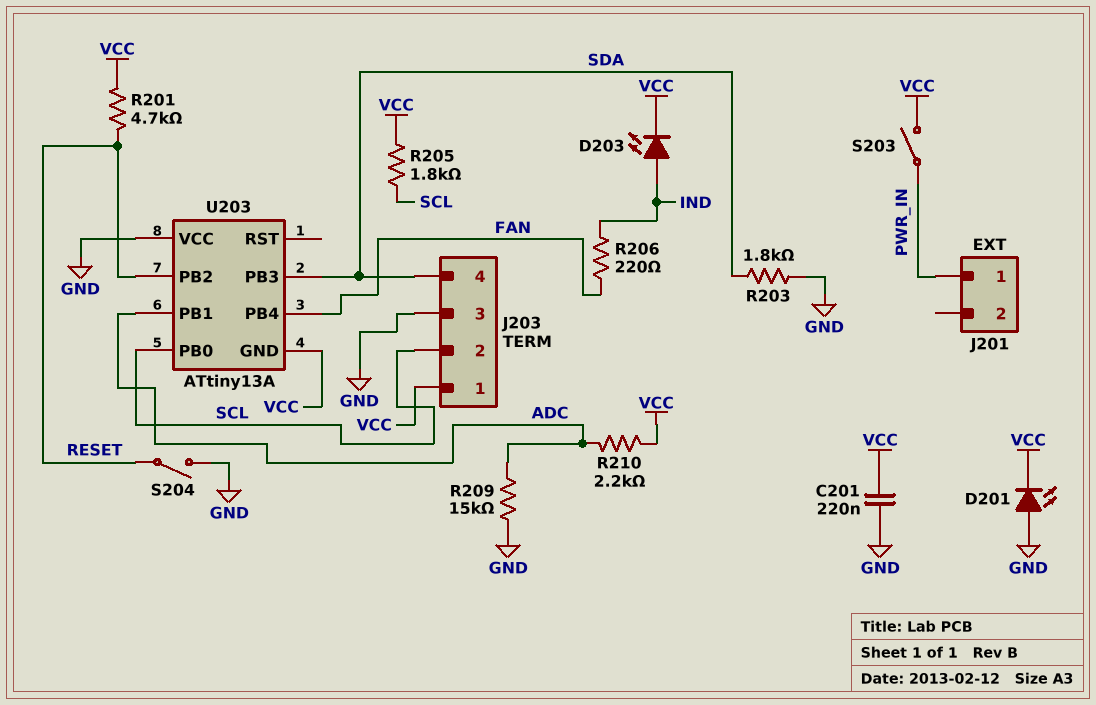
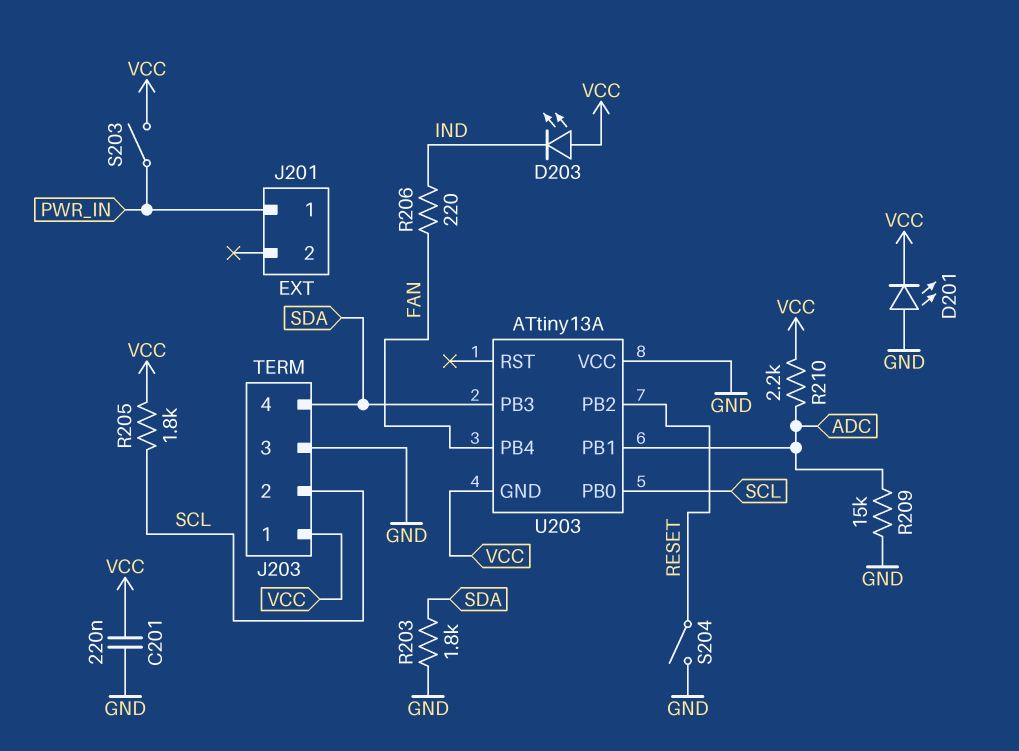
D203: LED (A IND, K VCC) -> LED (A VCC, K IND)
R201: 4.7k (RESET, VCC) -> none

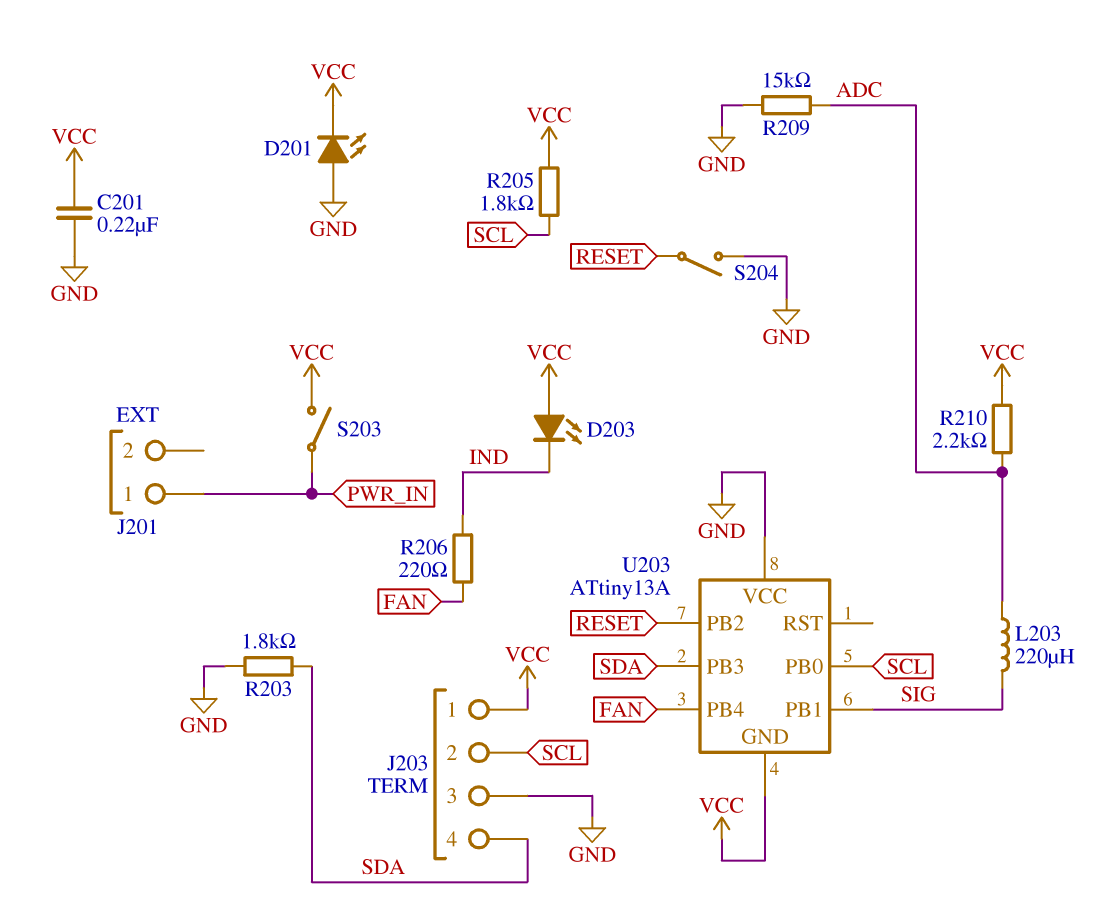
L203: none -> 220uH (ADC, SIG)
U203 pin PB1: ADC -> SIG

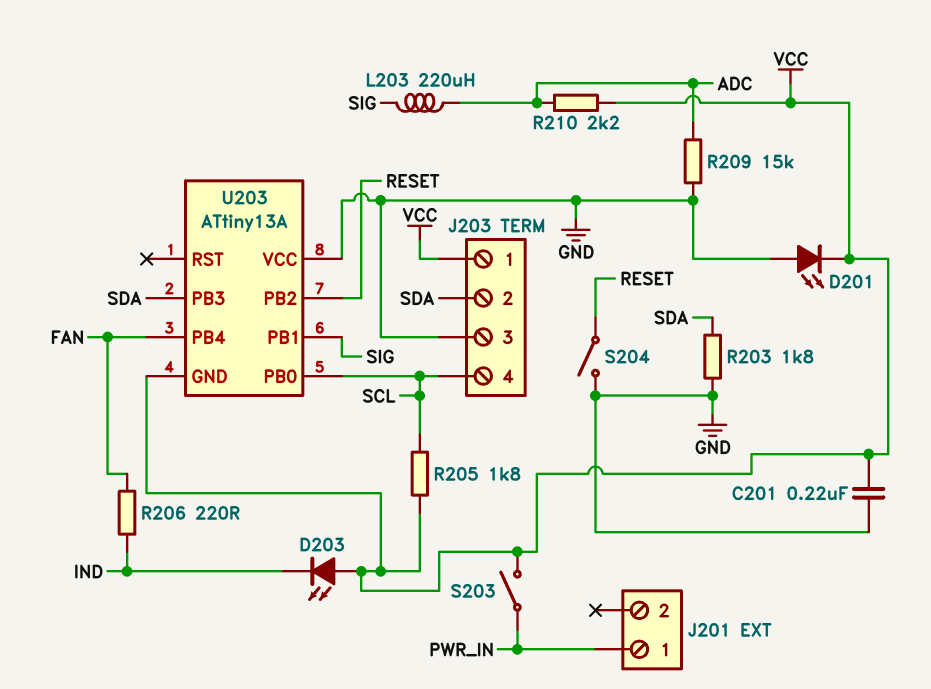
J203 pin 2: SCL -> SDA
J203 pin 4: SDA -> SCL

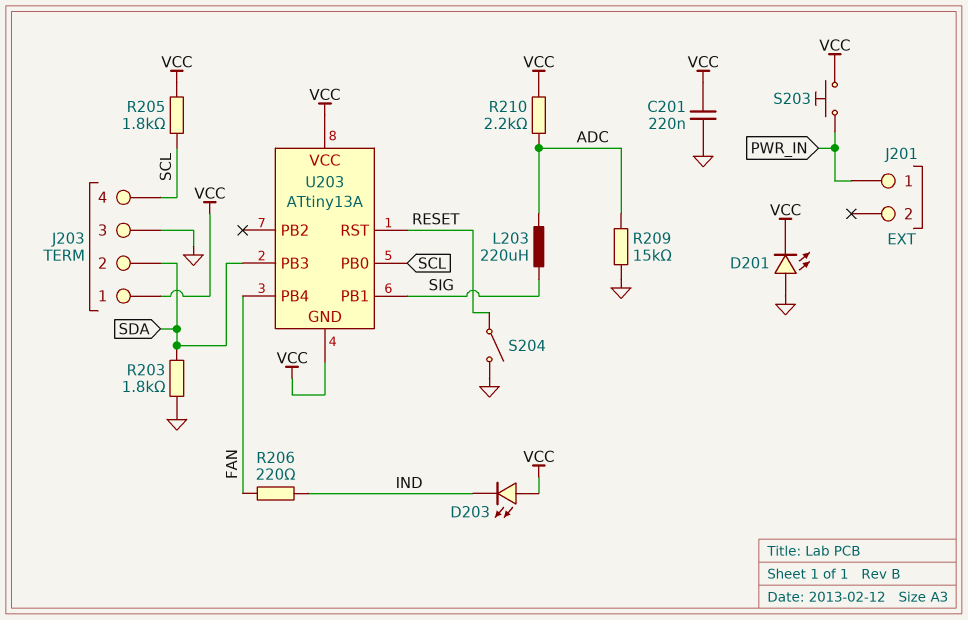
S203: switch (PWR_IN, VCC) -> button (PWR_IN, VCC)
U203 pin PB2: RESET -> none
U203 pin RST: none -> RESET
U203 pin VCC: GND -> VCC

